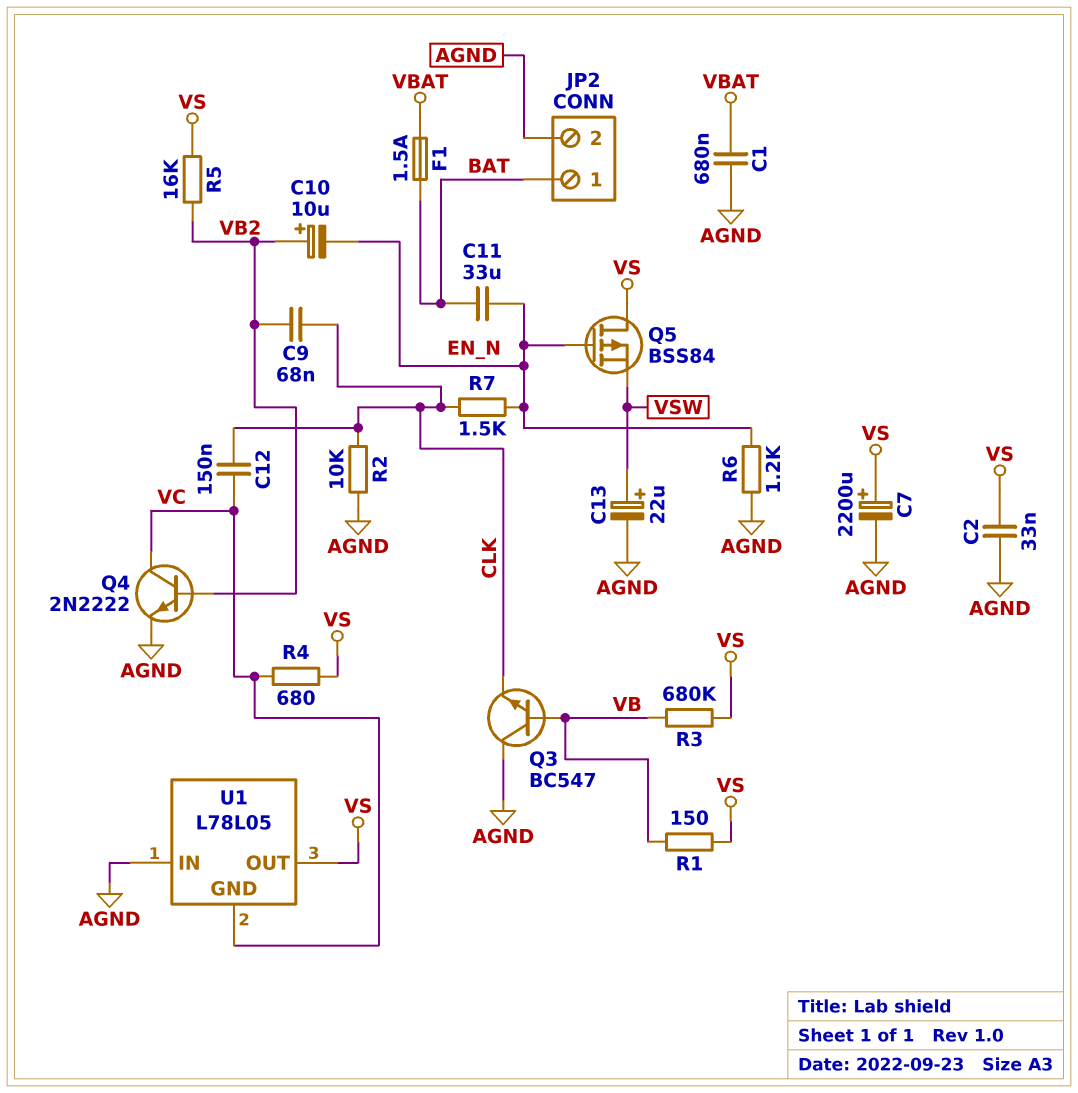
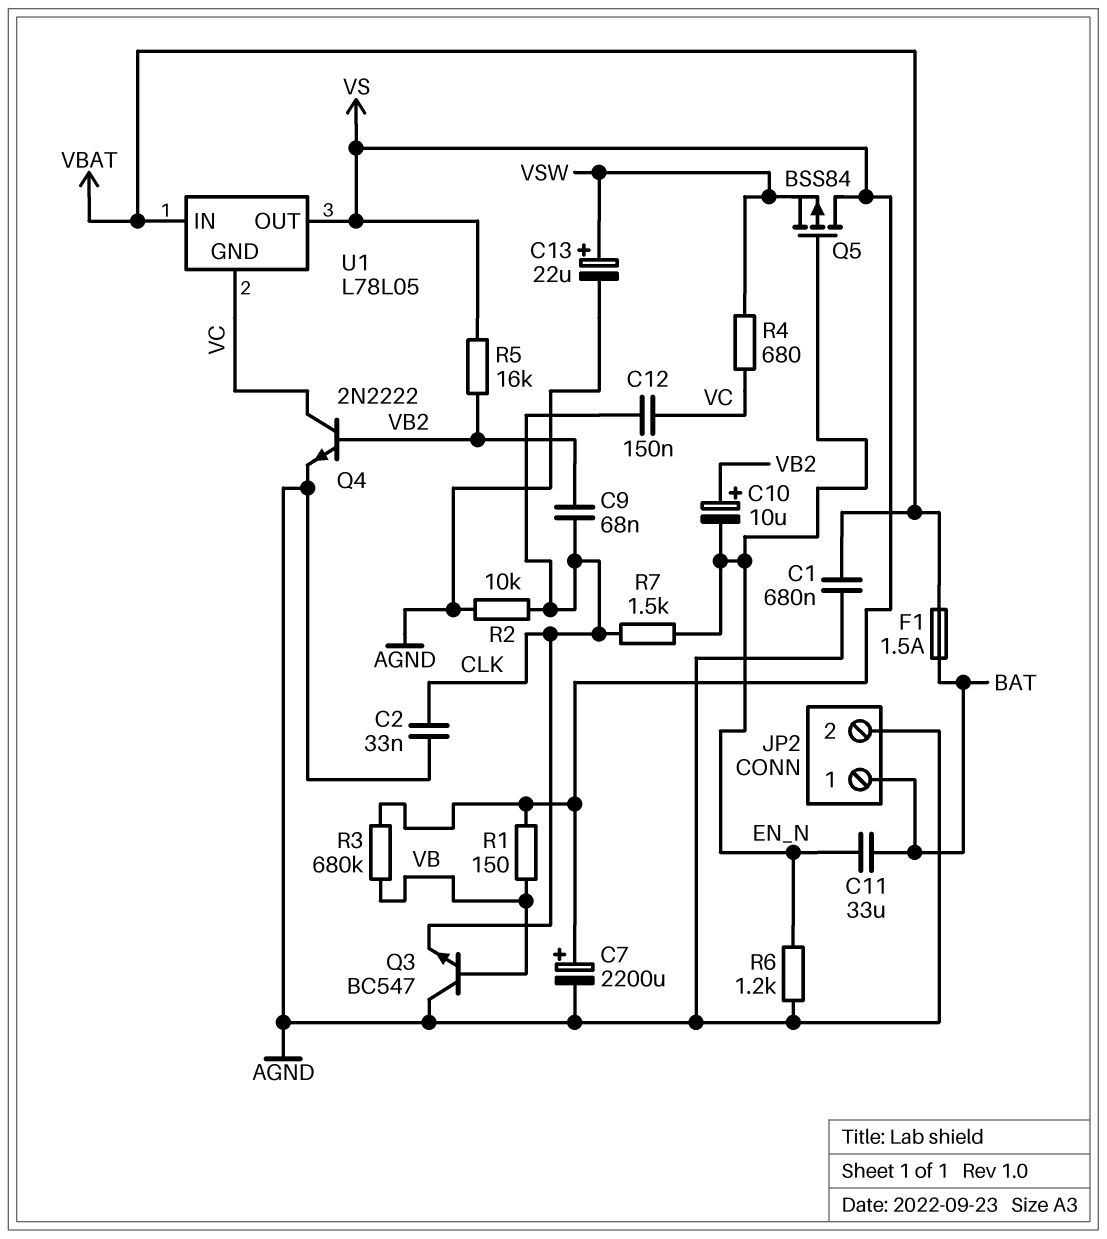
C2: 33nF (AGND, VS) -> 33nF (AGND, CLK)
R4: 680 (VC, VS) -> 680 (VC, VSW)
U1 pin IN: AGND -> VBAT

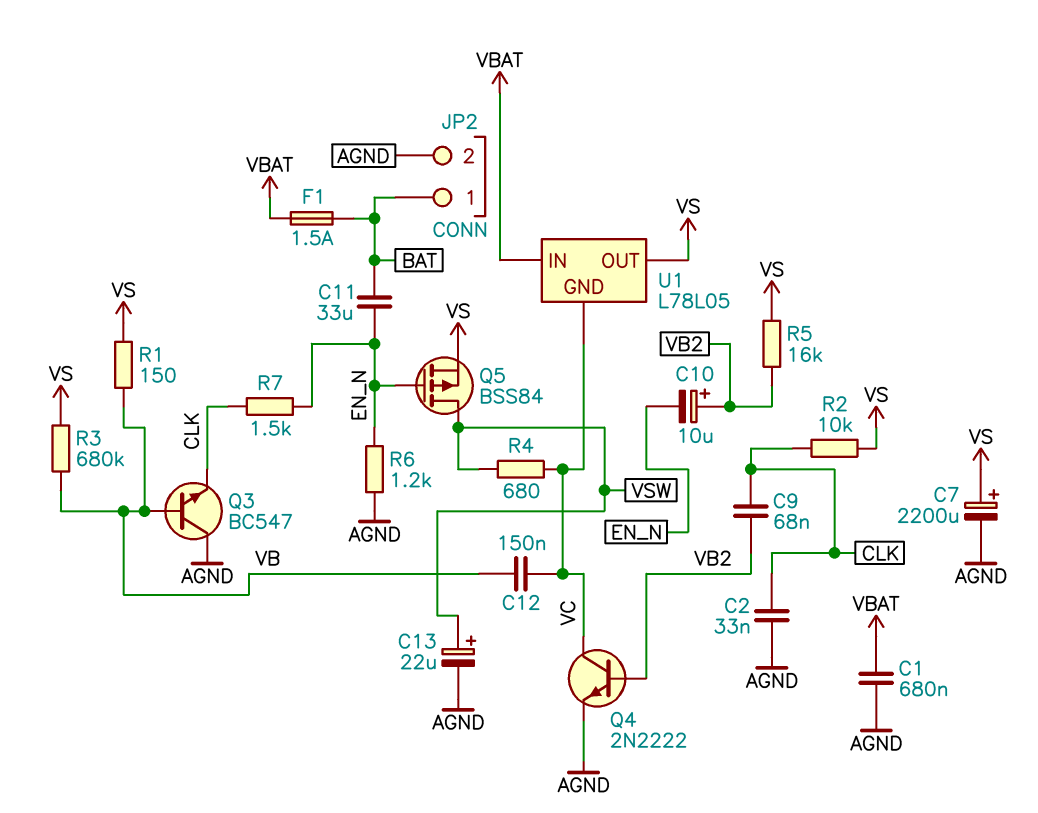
C12: 150nF (CLK, VC) -> 150nF (VB, VC)
Q5: PMOS BSS84 (G EN_N, D VS, S VSW) -> PMOS BSS84 (G EN_N, D VSW, S VS)
R2: 10k (AGND, CLK) -> 10k (CLK, VS)

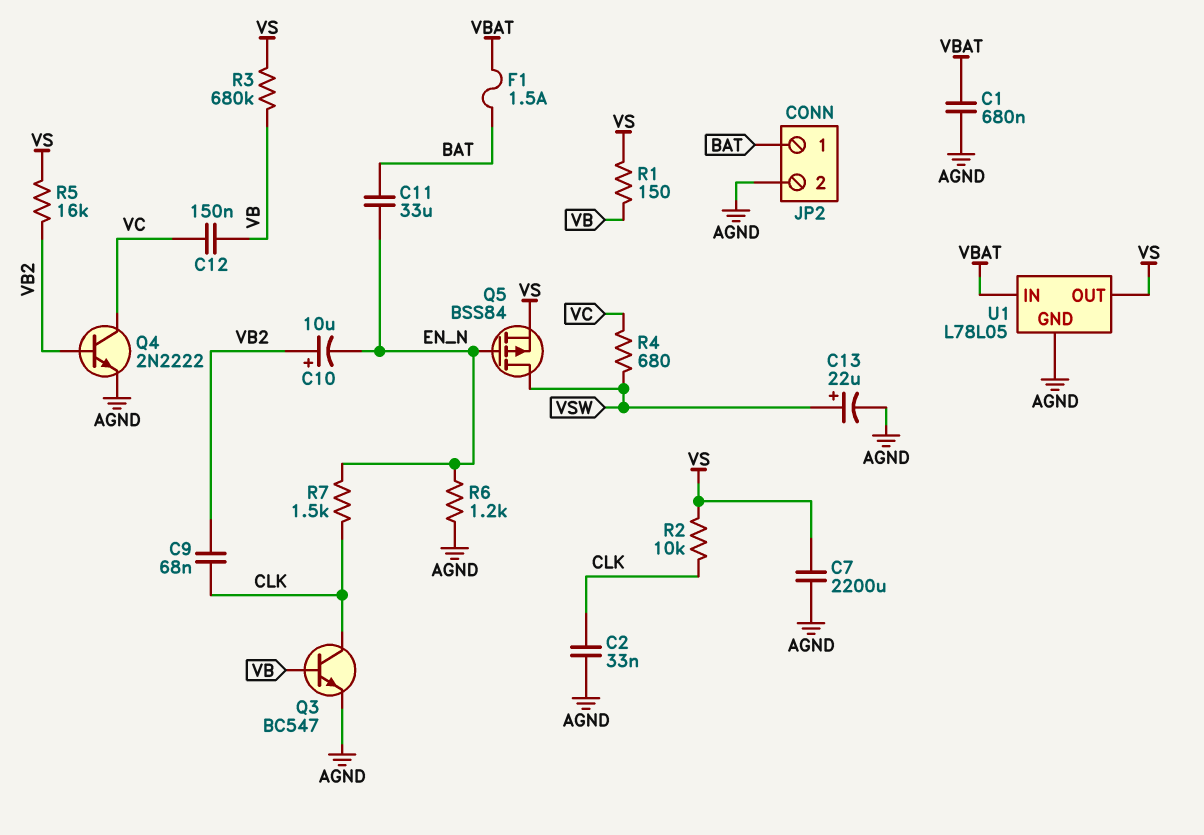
C7: 2200uF (plus VS, minus AGND) -> 2200uF (AGND, VS)
Q3: NPN BC547 (B VB, C AGND, E CLK) -> NPN BC547 (B VB, C CLK, E AGND)
U1 pin GND: VC -> AGND

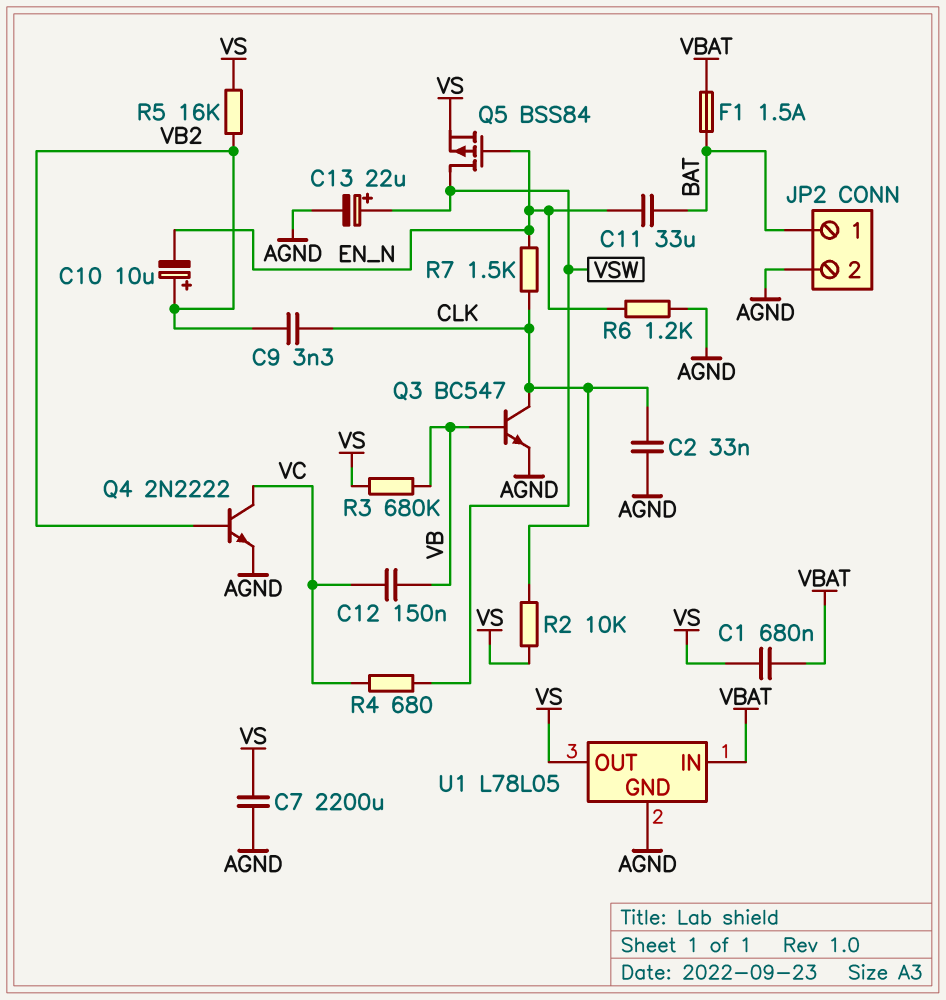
C1: 680nF (AGND, VBAT) -> 680nF (VBAT, VS)
C9: 68nF (CLK, VB2) -> 3.3nF (CLK, VB2)
R1: 150 (VB, VS) -> none

